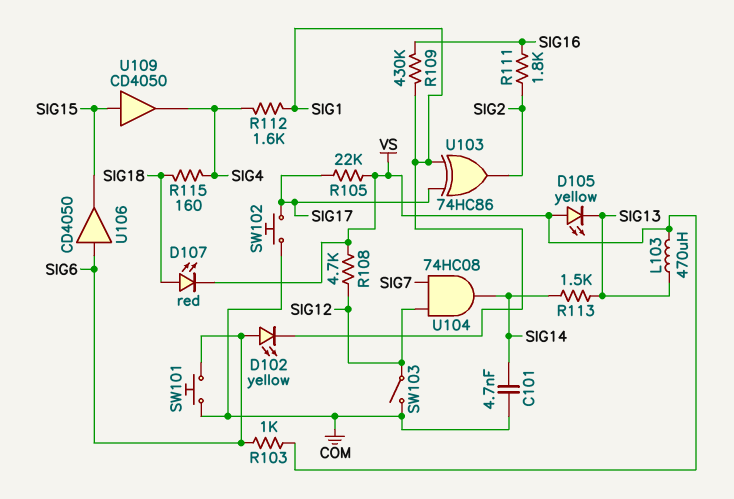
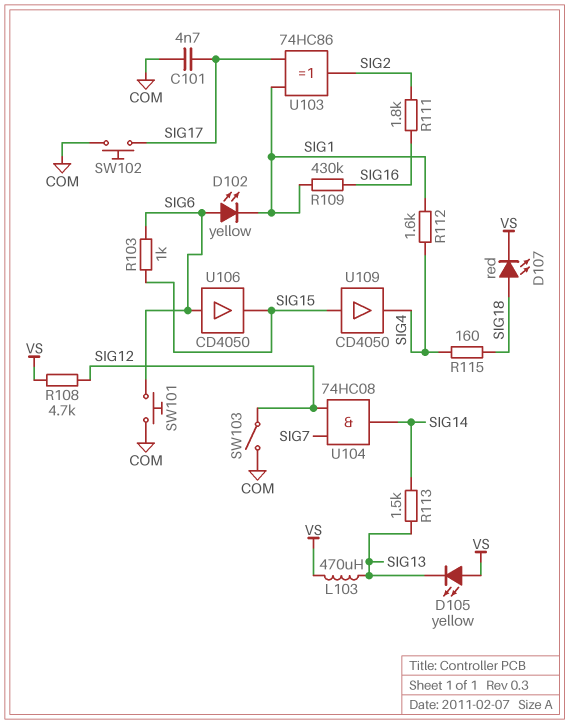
C101: 4.7nF (COM, SIG14) -> 4.7nF (COM, SIG17)
R103: 1k (SIG6, VS) -> 1k (SIG6, SIG15)
R105: 22k (SIG17, VS) -> none

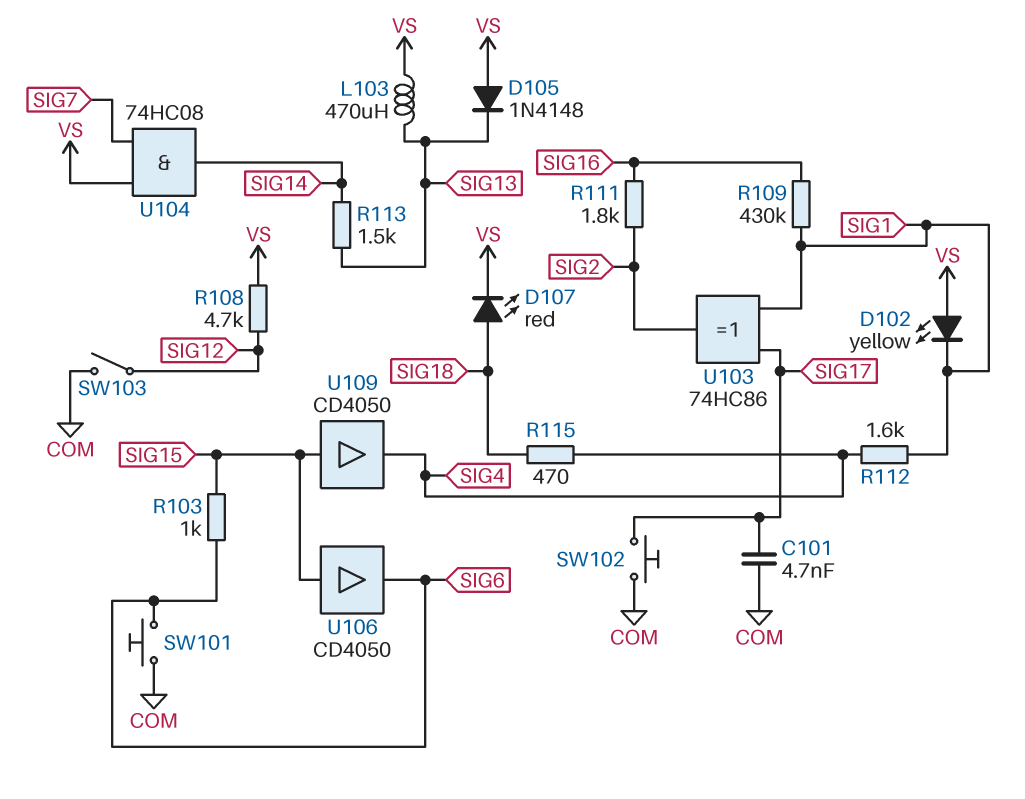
D102: LED yellow (A SIG6, K SIG1) -> LED yellow (A VS, K SIG1)
D105: LED yellow (A VS, K SIG13) -> diode 1N4148 (A VS, K SIG13)
R115: 160 (SIG4, SIG18) -> 470 (SIG4, SIG18)
U104: AND 74HC08 (in SIG7, in SIG12, out SIG14) -> AND 74HC08 (in SIG7, in VS, out SIG14)
U106: buffer CD4050 (in SIG6, out SIG15) -> buffer CD4050 (in SIG15, out SIG6)

